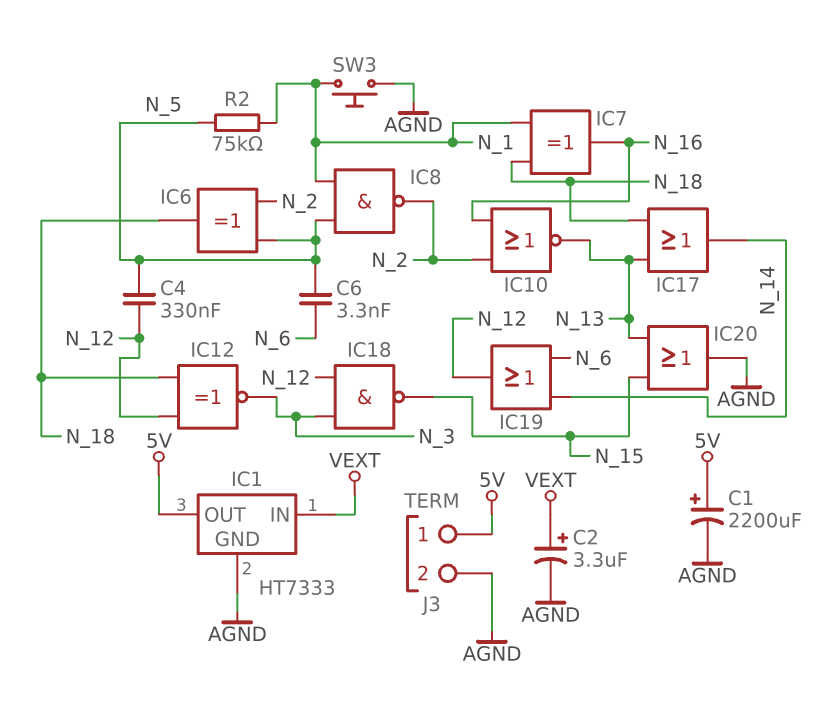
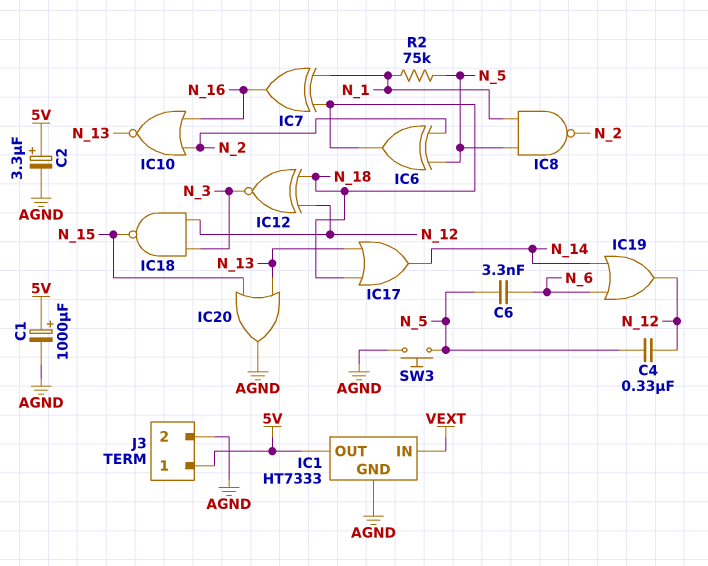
C1: 2200uF (plus 5V, minus AGND) -> 1000uF (plus 5V, minus AGND)
C2: 3.3uF (plus VEXT, minus AGND) -> 3.3uF (plus 5V, minus AGND)
SW3: button (AGND, N_1) -> button (AGND, N_5)

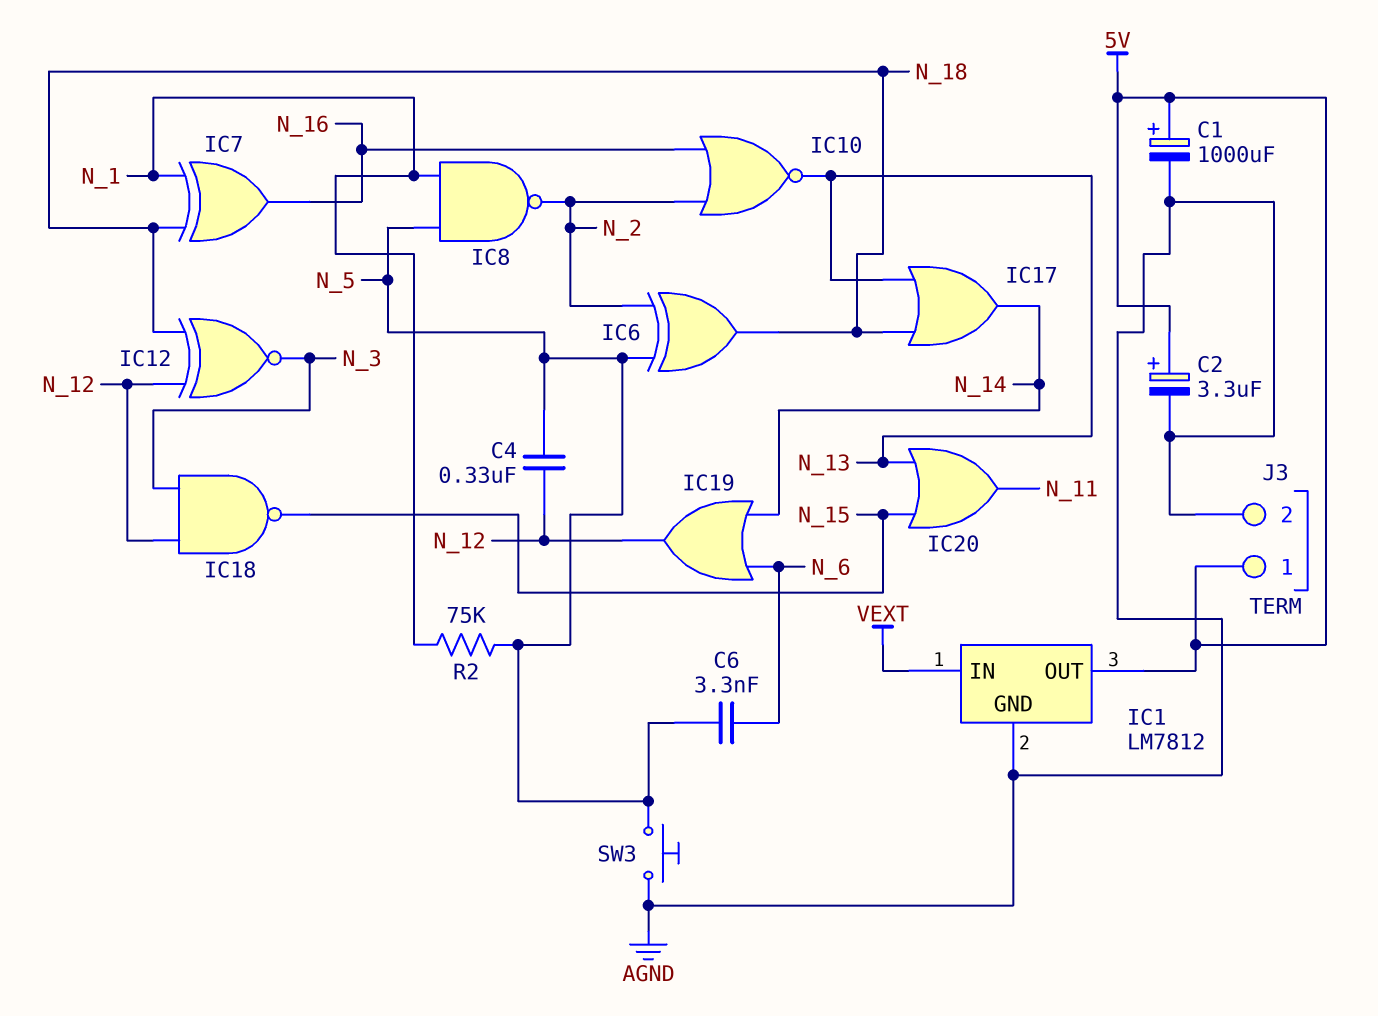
IC1: HT7333 -> LM7812
IC20: OR (in N_13, in N_15, out AGND) -> OR (in N_13, in N_15, out N_11)

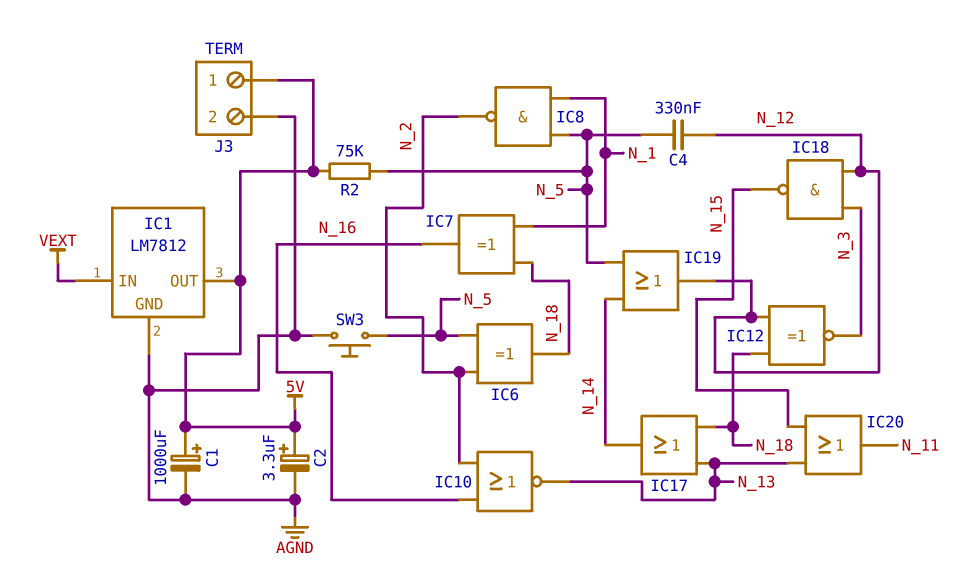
C6: 3.3nF (N_5, N_6) -> none
IC19: OR (in N_6, in N_14, out N_12) -> OR (in N_5, in N_14, out N_12)
R2: 75k (N_1, N_5) -> 75k (5V, N_5)

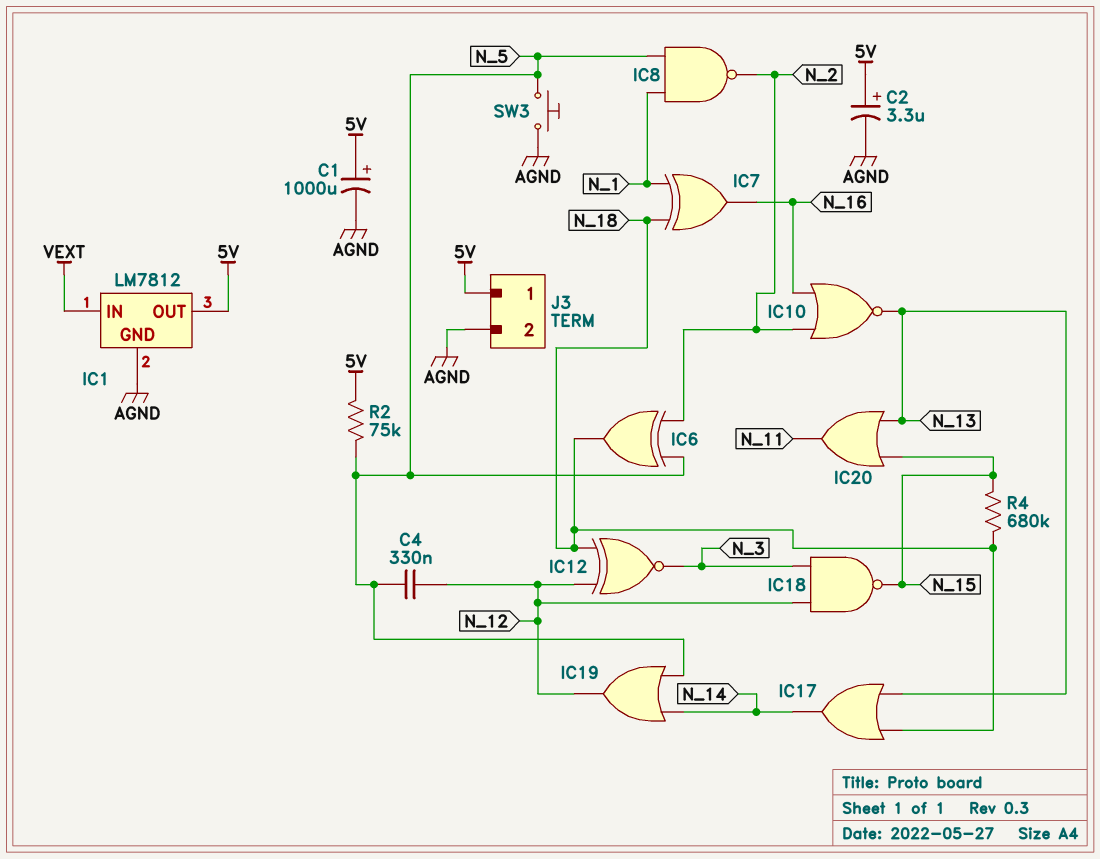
R4: none -> 680k (N_15, N_18)

